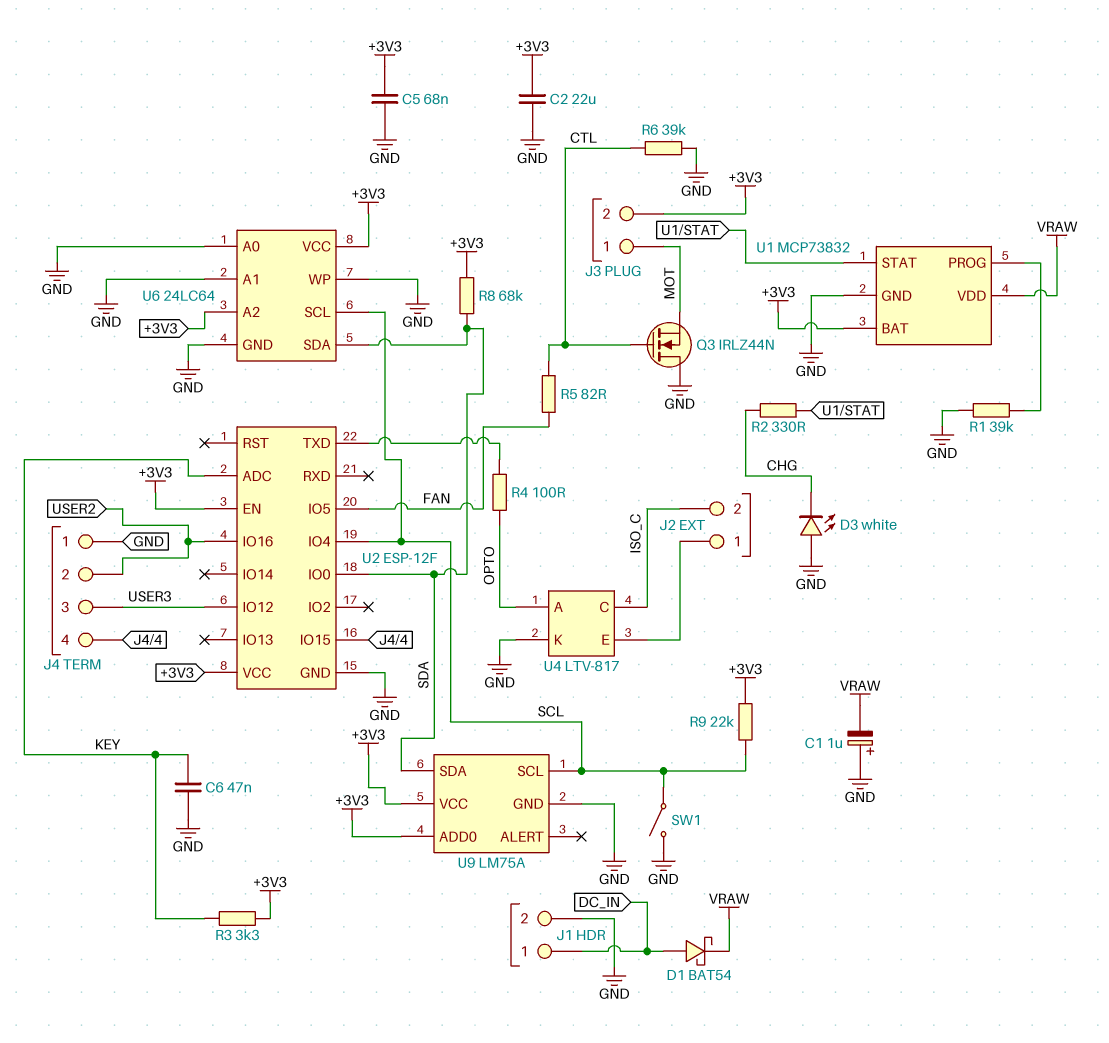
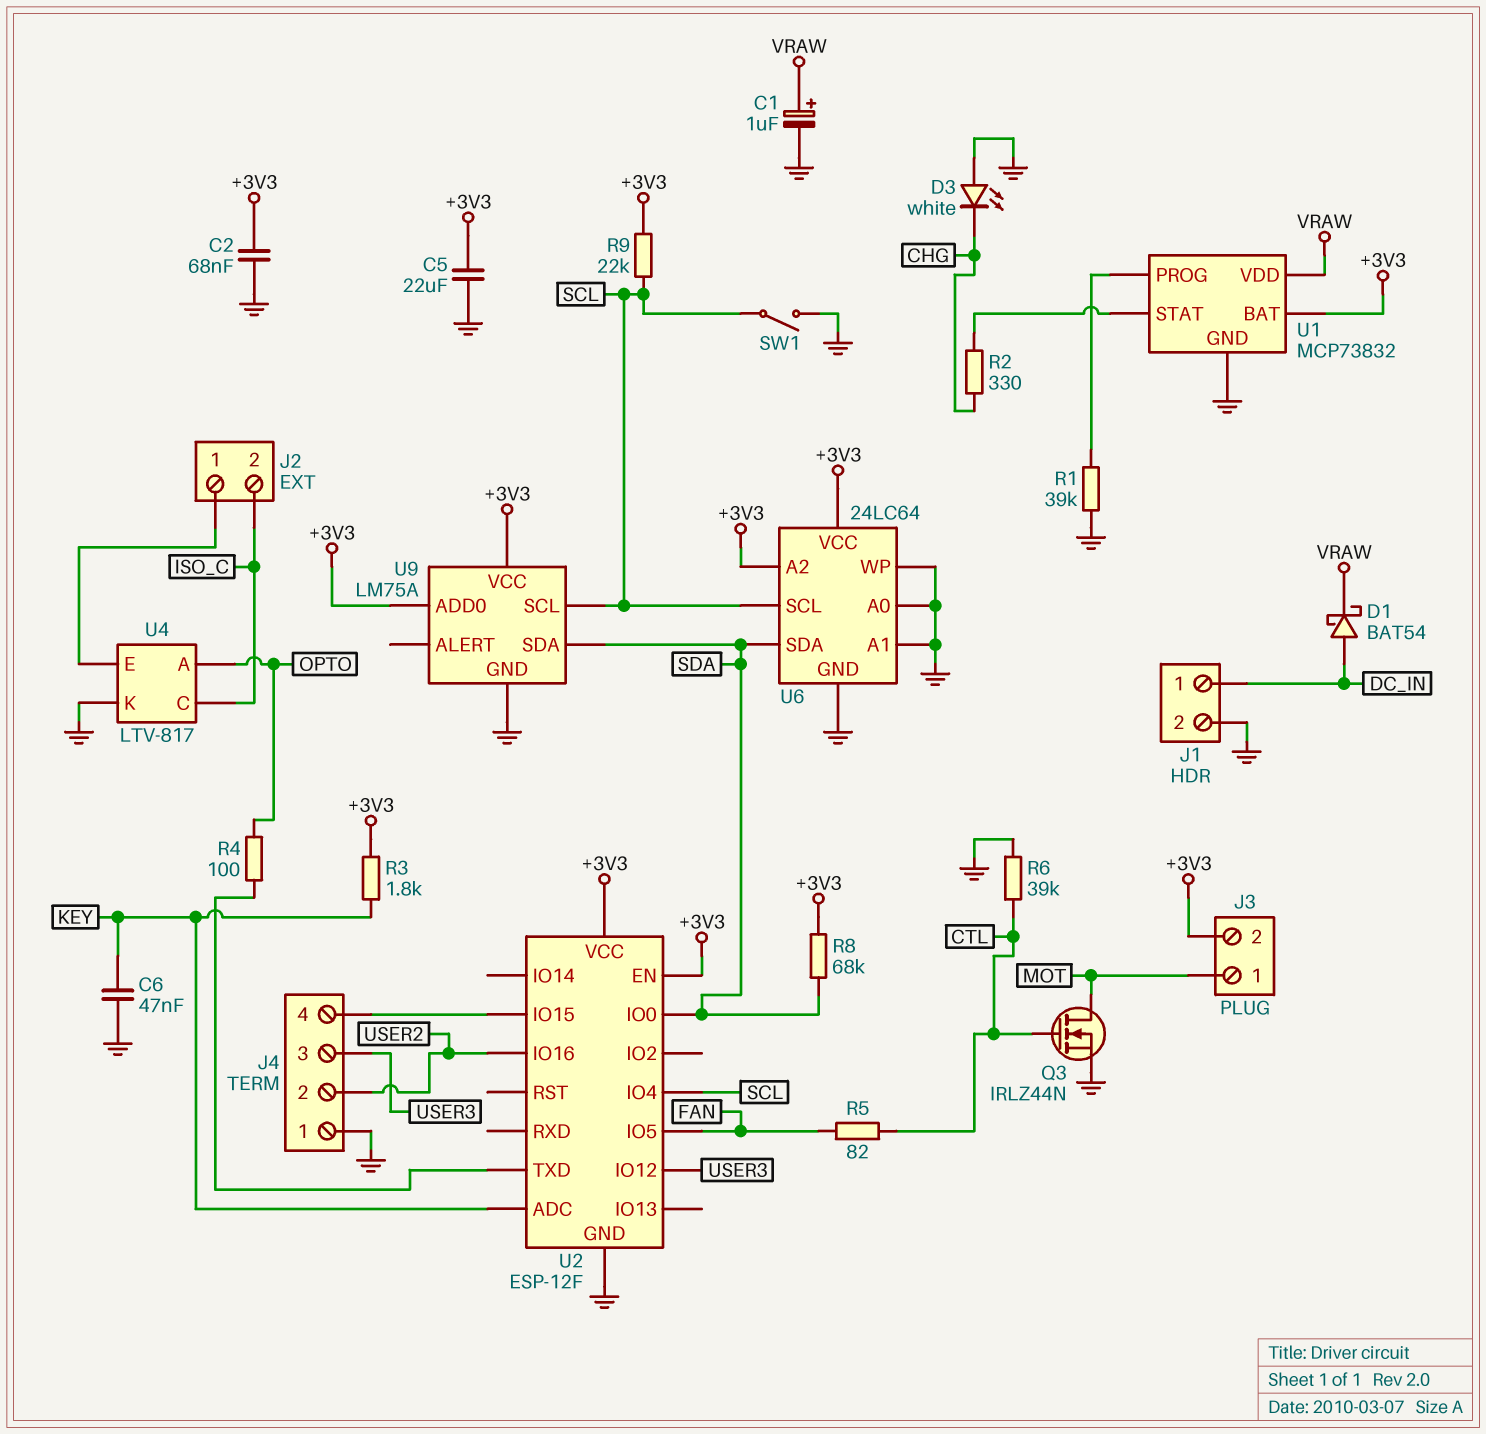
C1: 1uF (plus GND, minus VRAW) -> 1uF (plus VRAW, minus GND)
C2: 22uF (+3V3, GND) -> 68nF (+3V3, GND)
C5: 68nF (+3V3, GND) -> 22uF (+3V3, GND)
Q3: NMOS IRLZ44N (G CTL, D GND, S MOT) -> NMOS IRLZ44N (G CTL, D MOT, S GND)
R3: 3.3k (+3V3, KEY) -> 1.8k (+3V3, KEY)

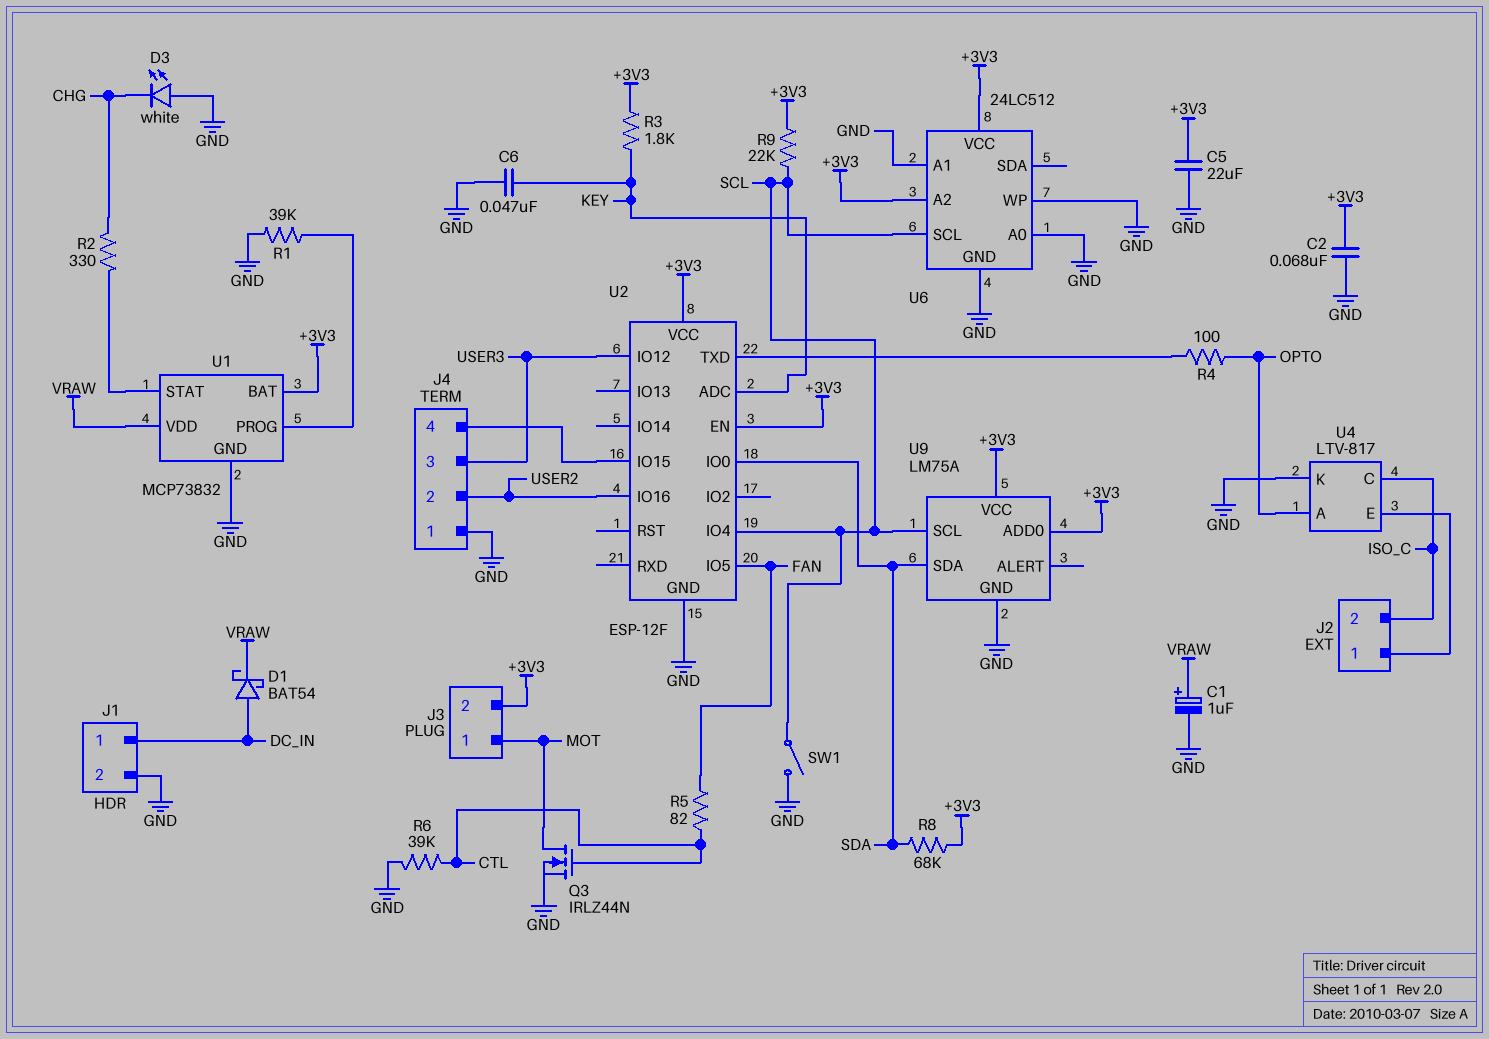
U6: 24LC64 -> 24LC512
U6 pin SDA: SDA -> none

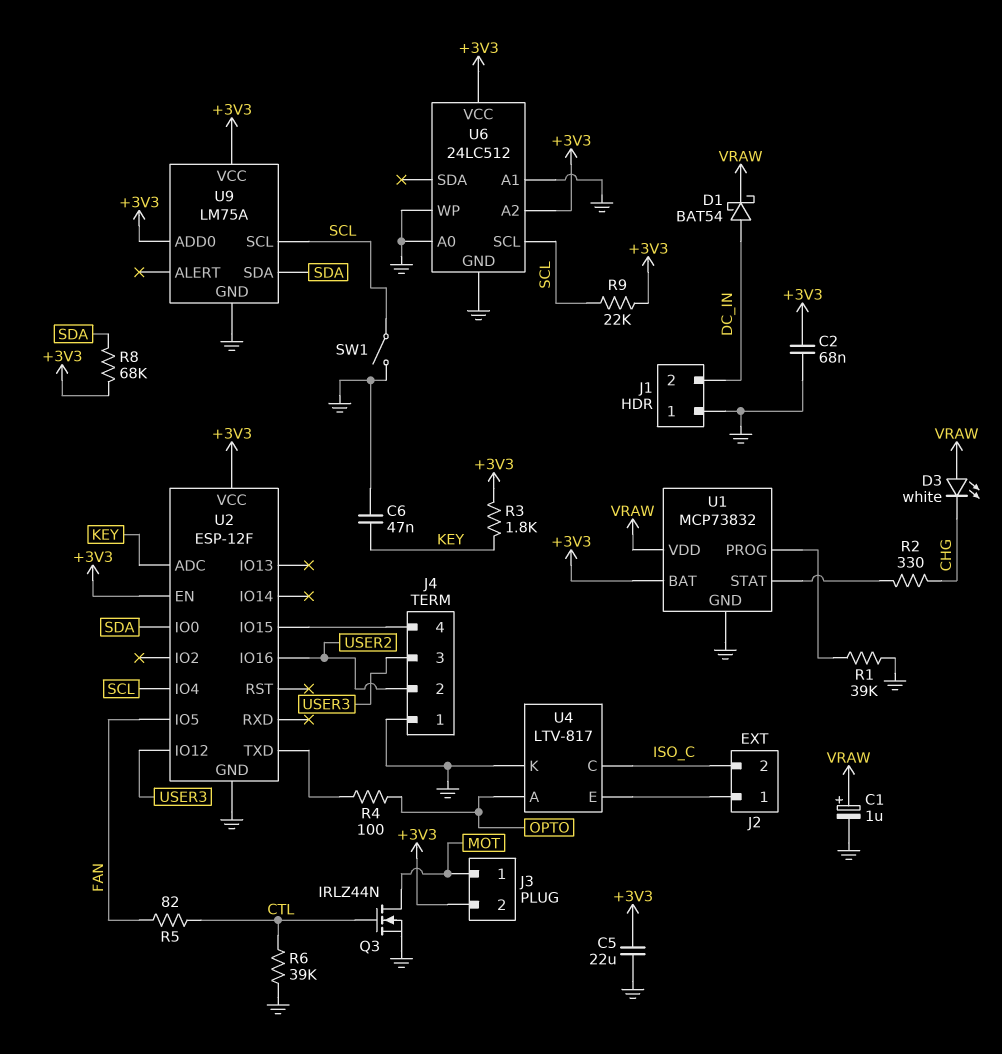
D3: LED white (A GND, K CHG) -> LED white (A VRAW, K CHG)
J1 pin 1: DC_IN -> GND
J1 pin 2: GND -> DC_IN

